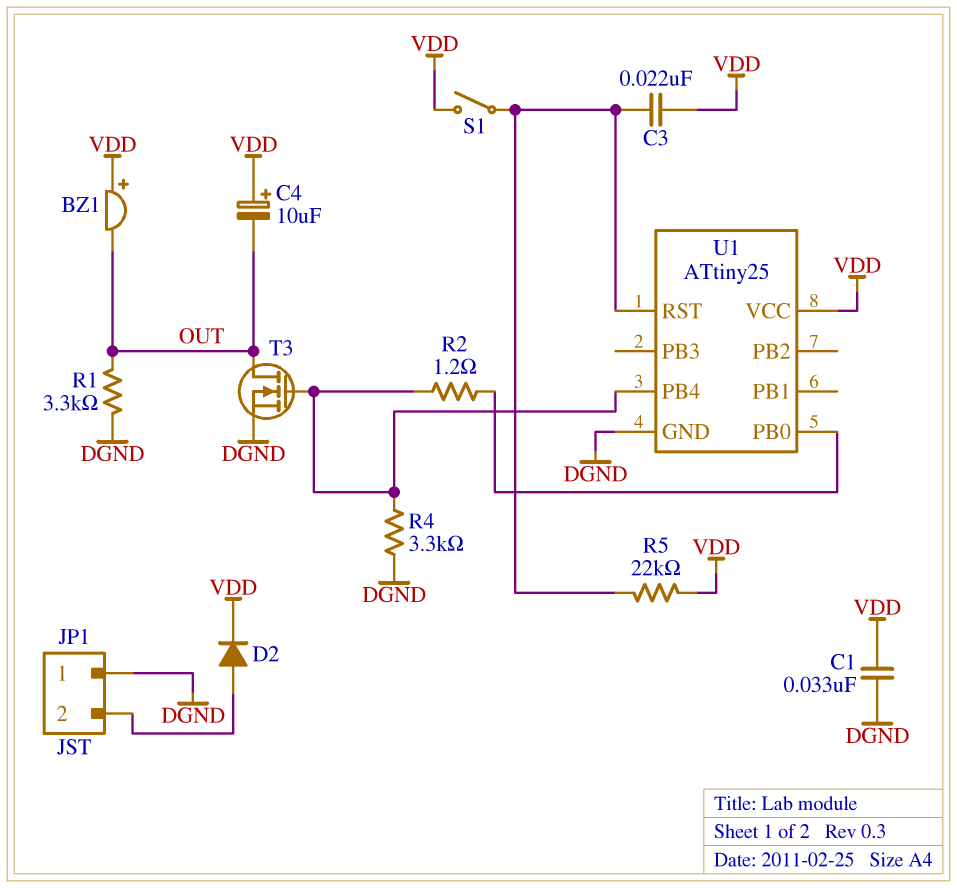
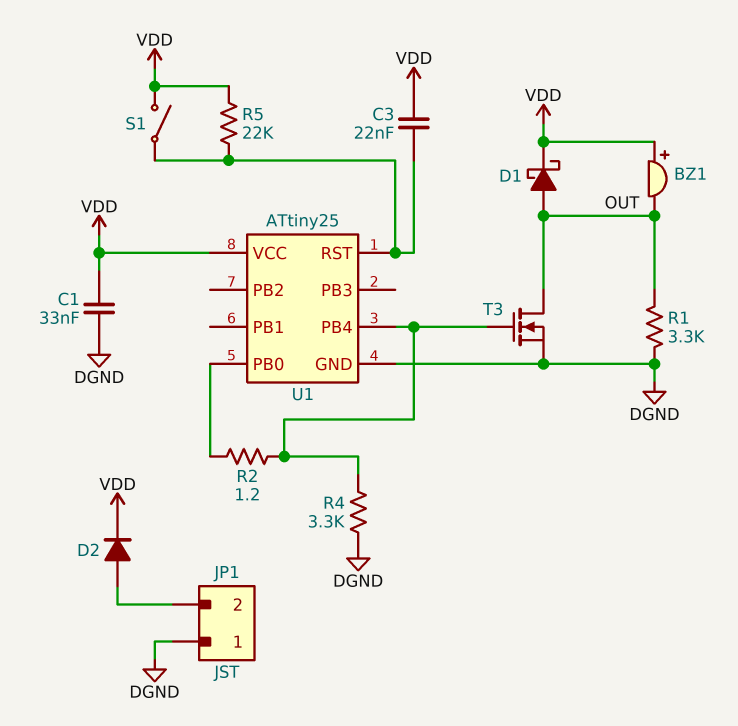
C4: 10uF (plus VDD, minus OUT) -> none
D1: none -> schottky (A OUT, K VDD)

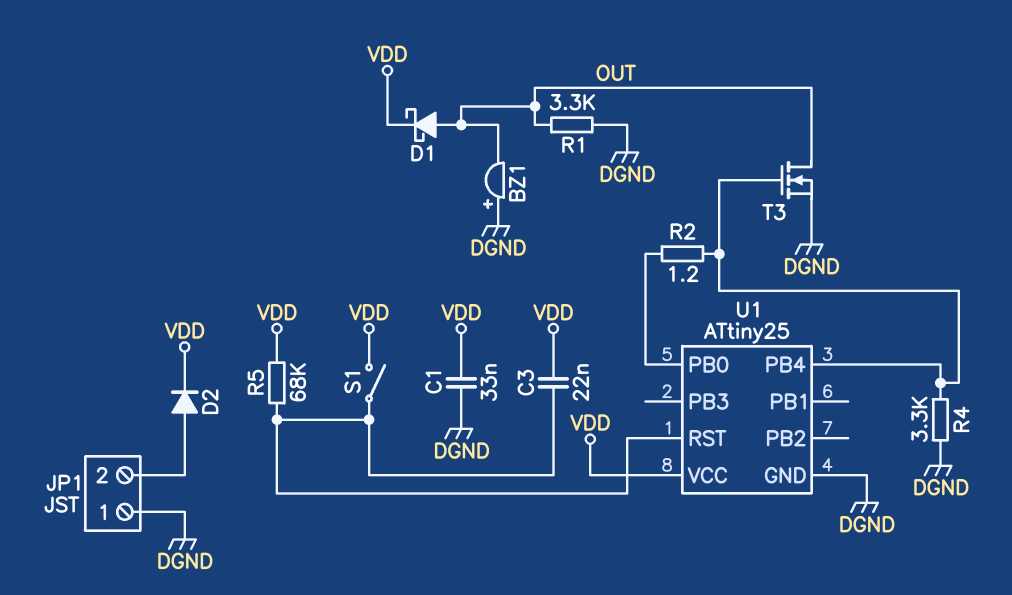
BZ1: buzzer (plus VDD, minus OUT) -> buzzer (plus DGND, minus OUT)
R5: 22k (U1/RST, VDD) -> 68k (U1/RST, VDD)

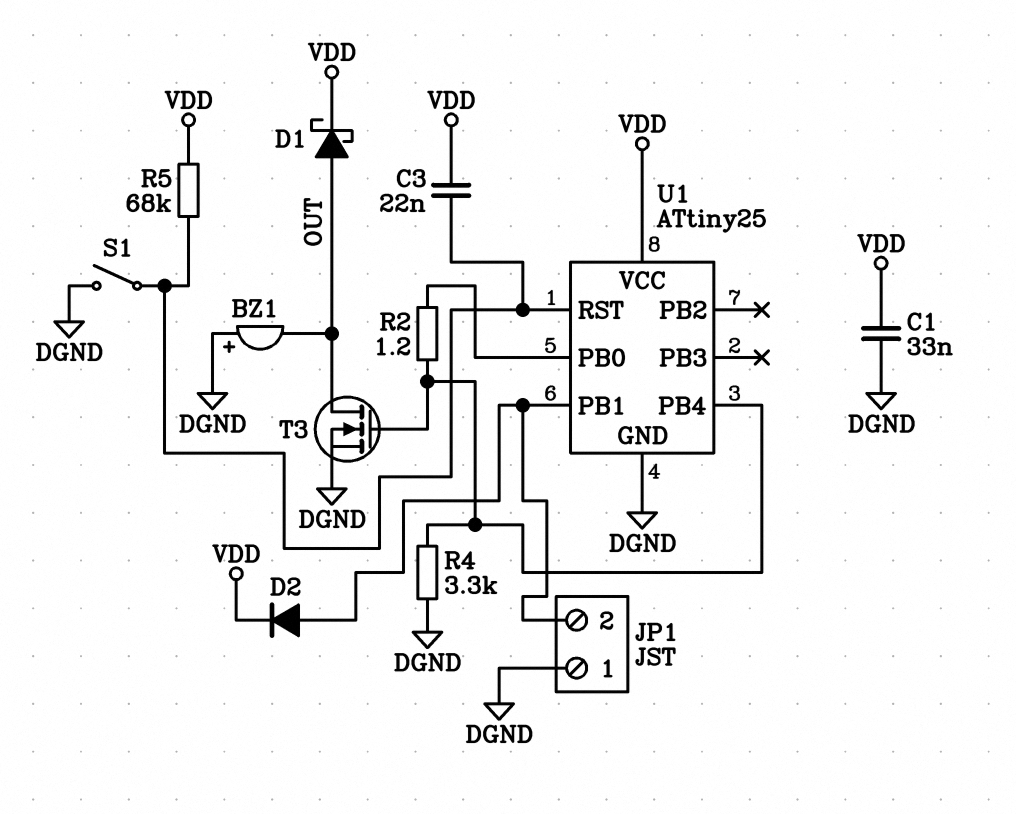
R1: 3.3k (DGND, OUT) -> none
S1: switch (U1/RST, VDD) -> switch (DGND, U1/RST)
U1 pin PB1: none -> JP1/2

